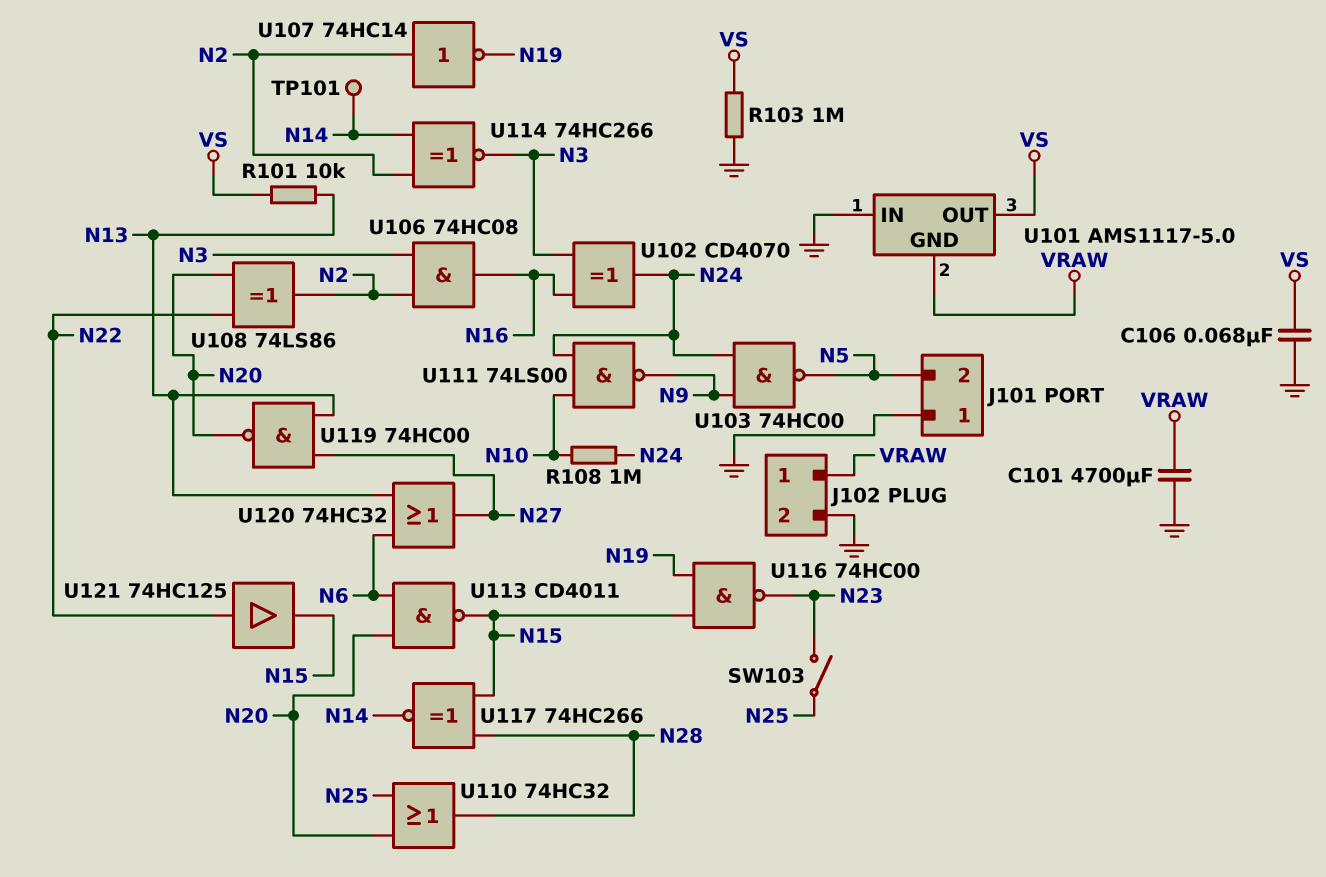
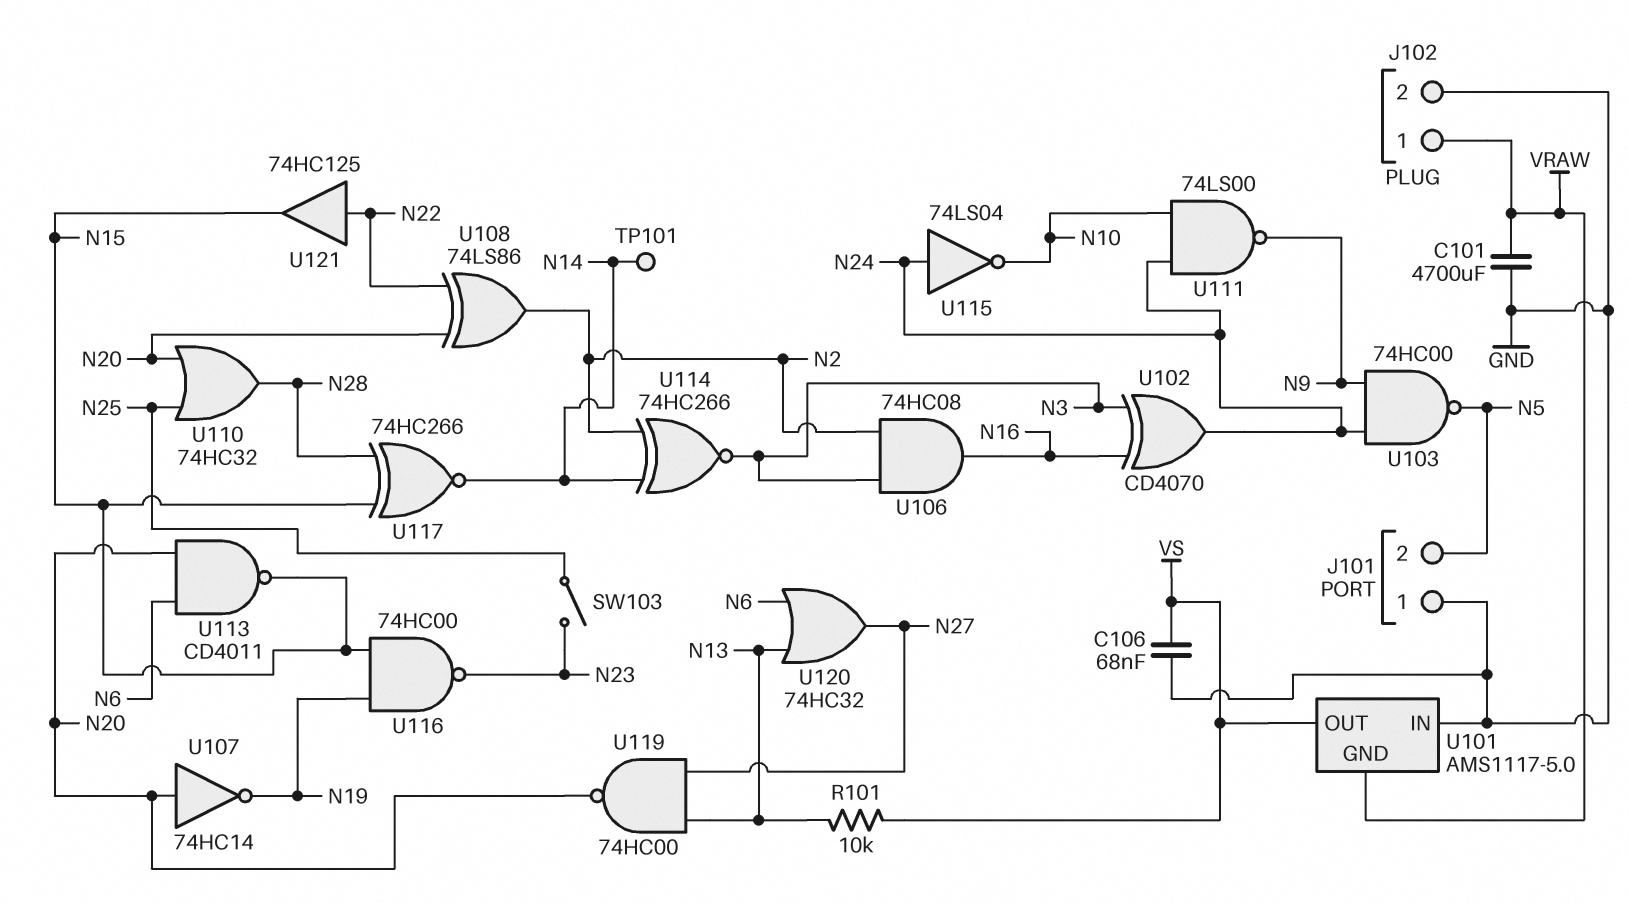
R103: 1M (GND, VS) -> none
R108: 1M (N10, N24) -> none
U107: NOT 74HC14 (in N2, out N19) -> NOT 74HC14 (in N20, out N19)
U115: none -> NOT 74LS04 (in N24, out N10)

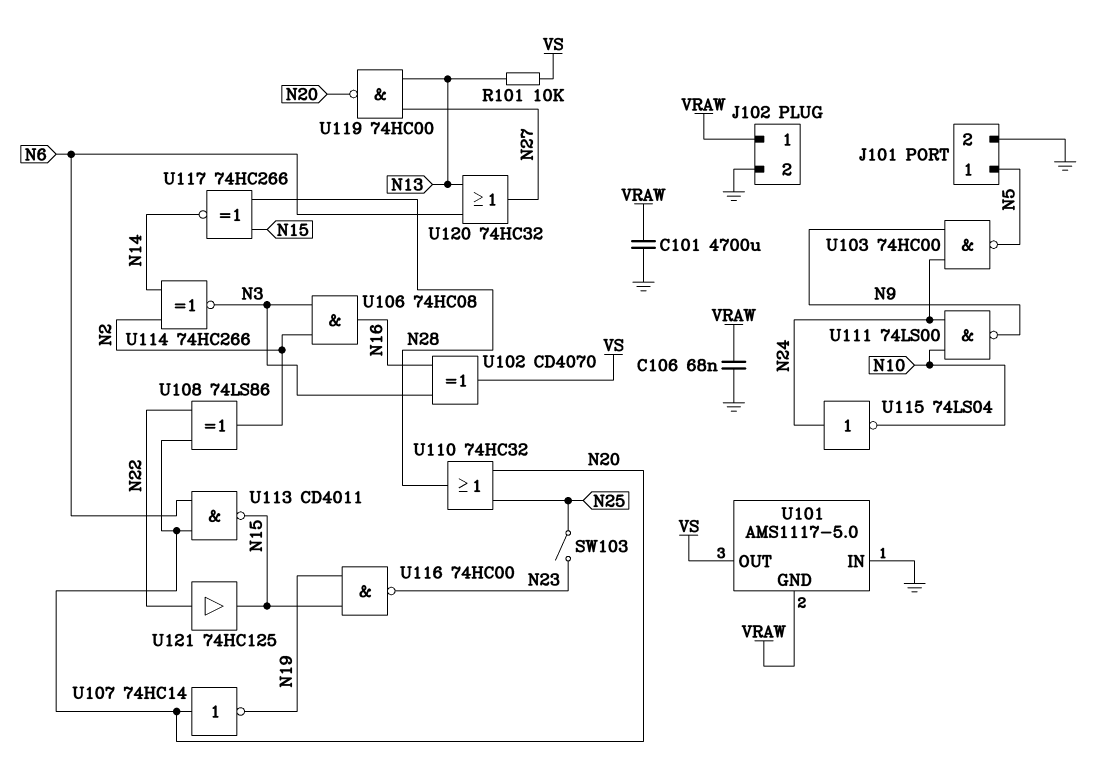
C106: 68nF (GND, VS) -> 68nF (GND, VRAW)
J101 pin 1: GND -> N5
J101 pin 2: N5 -> GND
TP101: test point (N14) -> none
U102: XOR CD4070 (in N3, in N16, out N24) -> XOR CD4070 (in N3, in N16, out VS)

